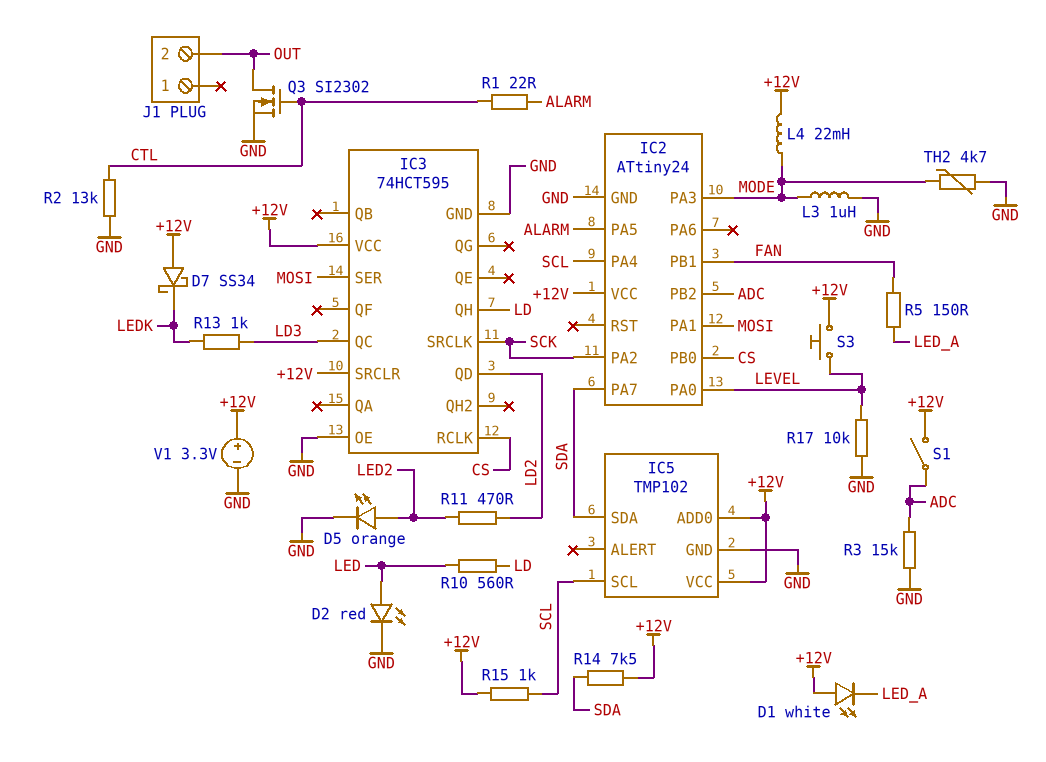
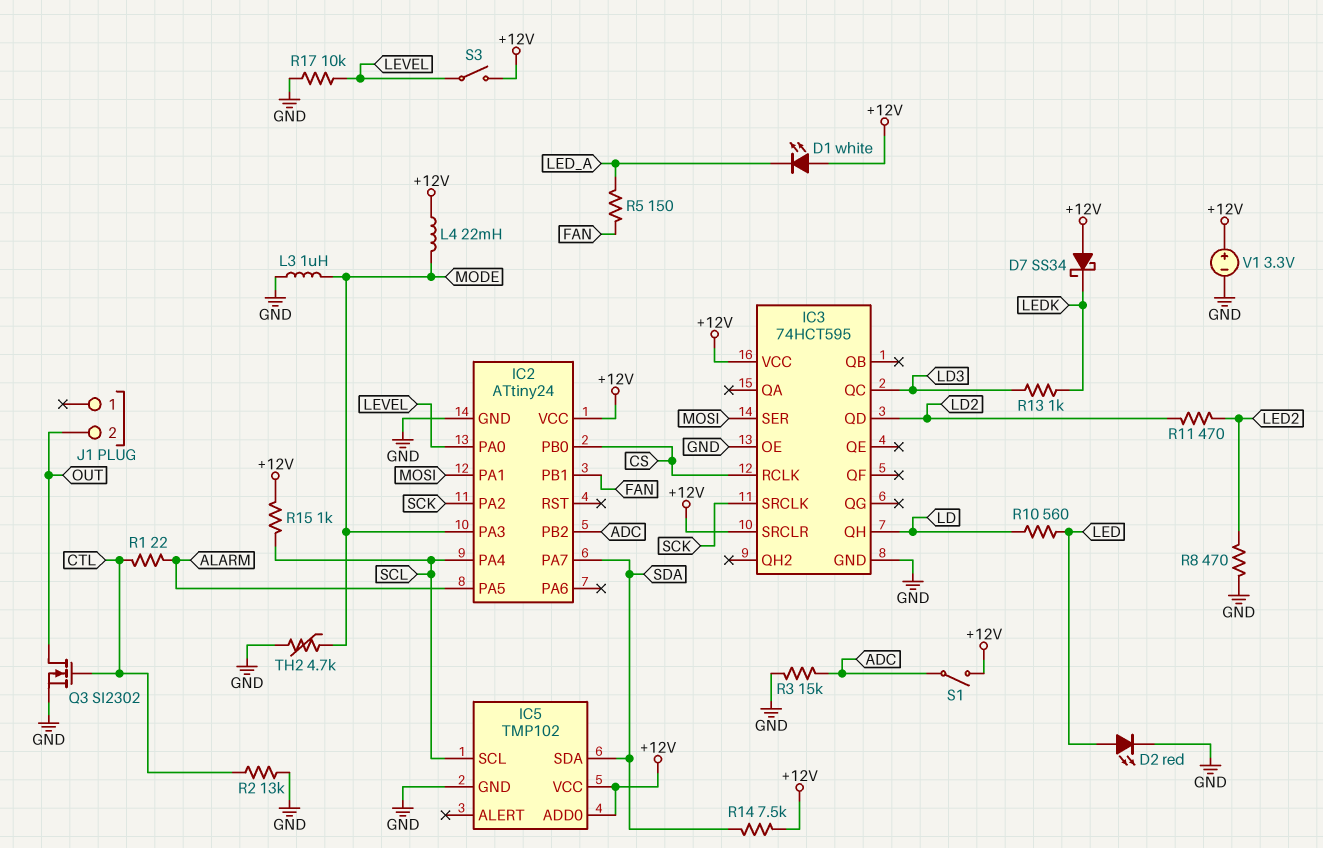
D5: LED orange (A LED2, K GND) -> none
R8: none -> 470 (GND, LED2)
S3: button (+12V, LEVEL) -> switch (+12V, LEVEL)

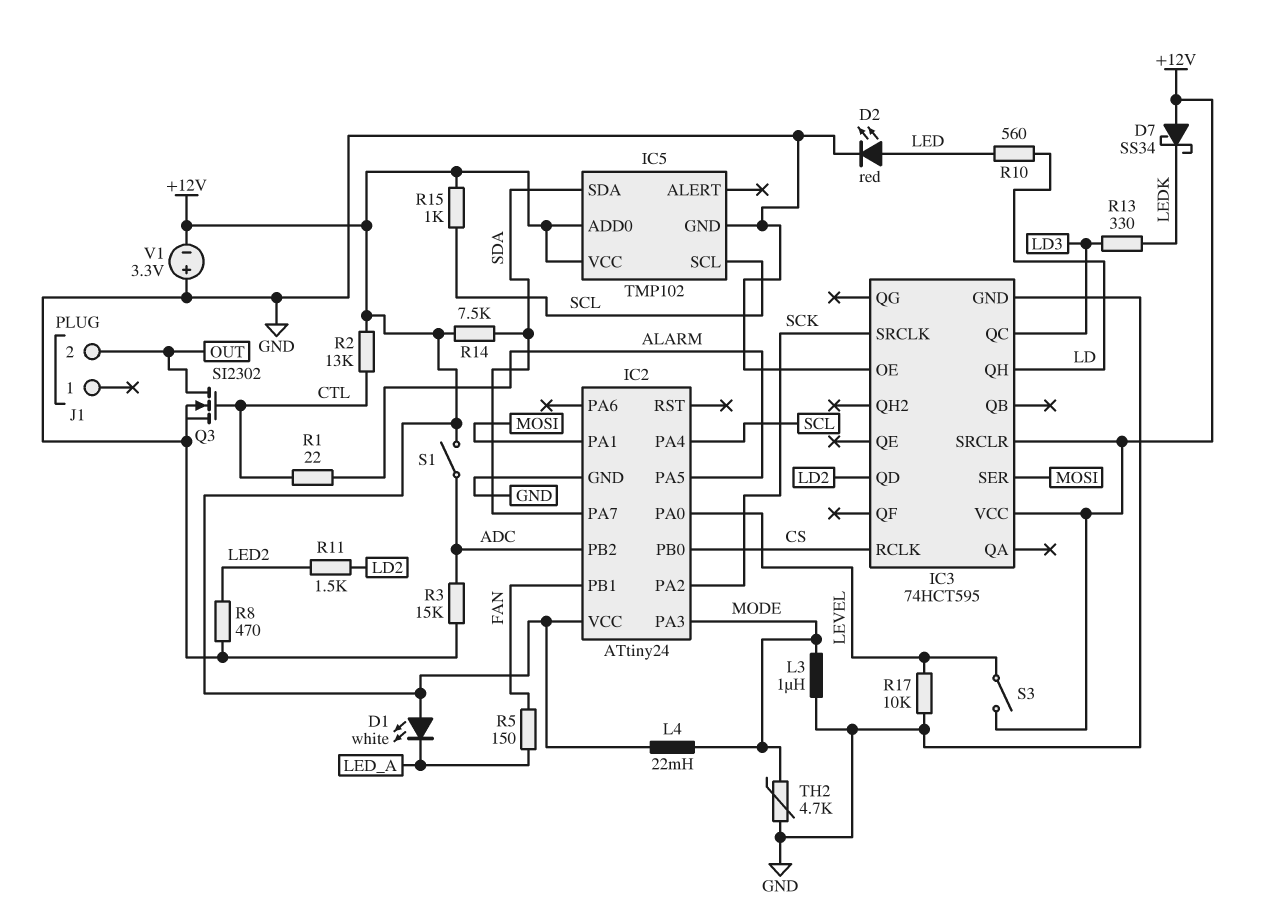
R2: 13k (CTL, GND) -> 13k (+12V, CTL)
R11: 470 (LD2, LED2) -> 1.5k (LD2, LED2)
R13: 1k (LD3, LEDK) -> 330 (LD3, LEDK)
V1: 3.3V (plus +12V, minus GND) -> 3.3V (plus GND, minus +12V)

